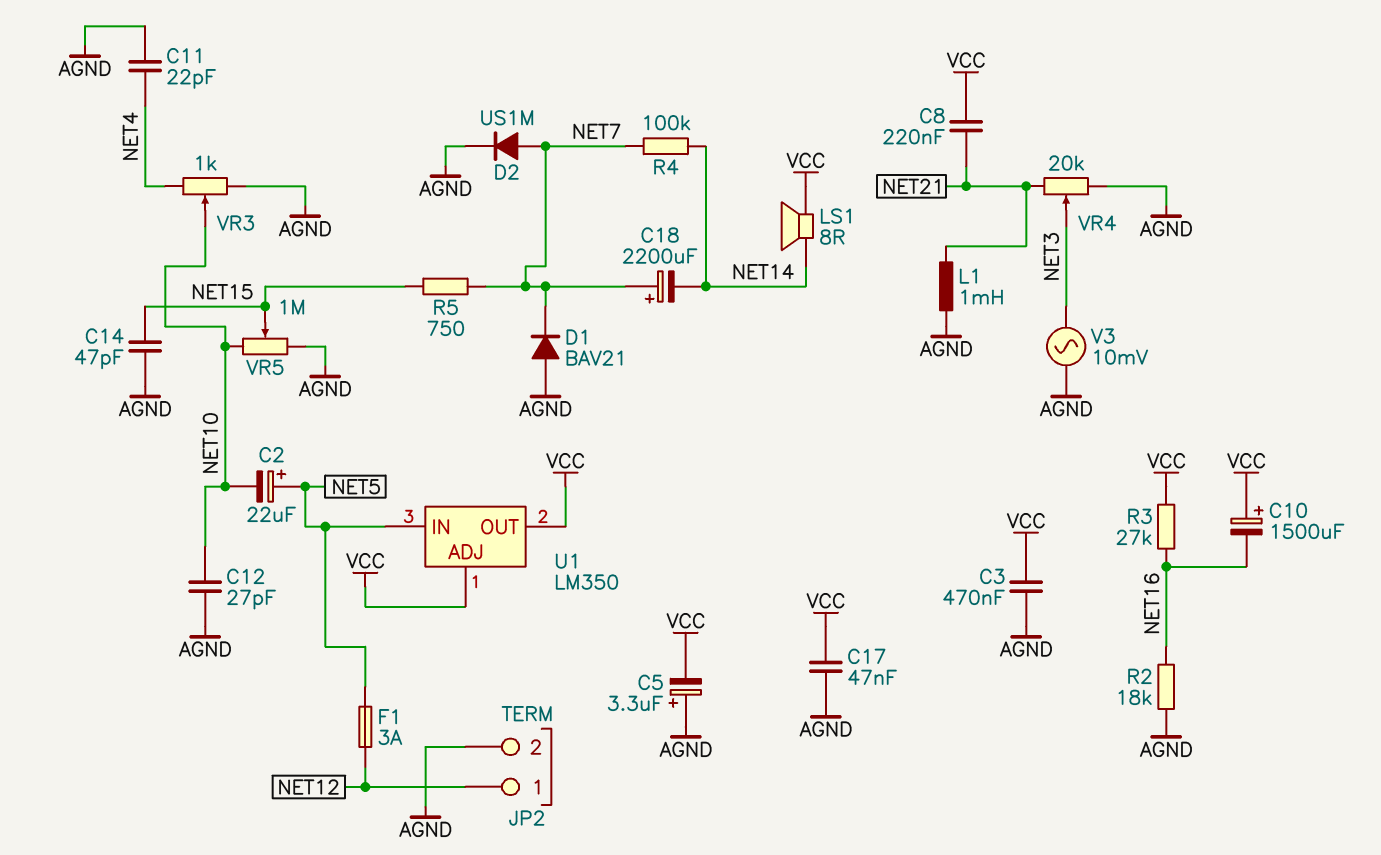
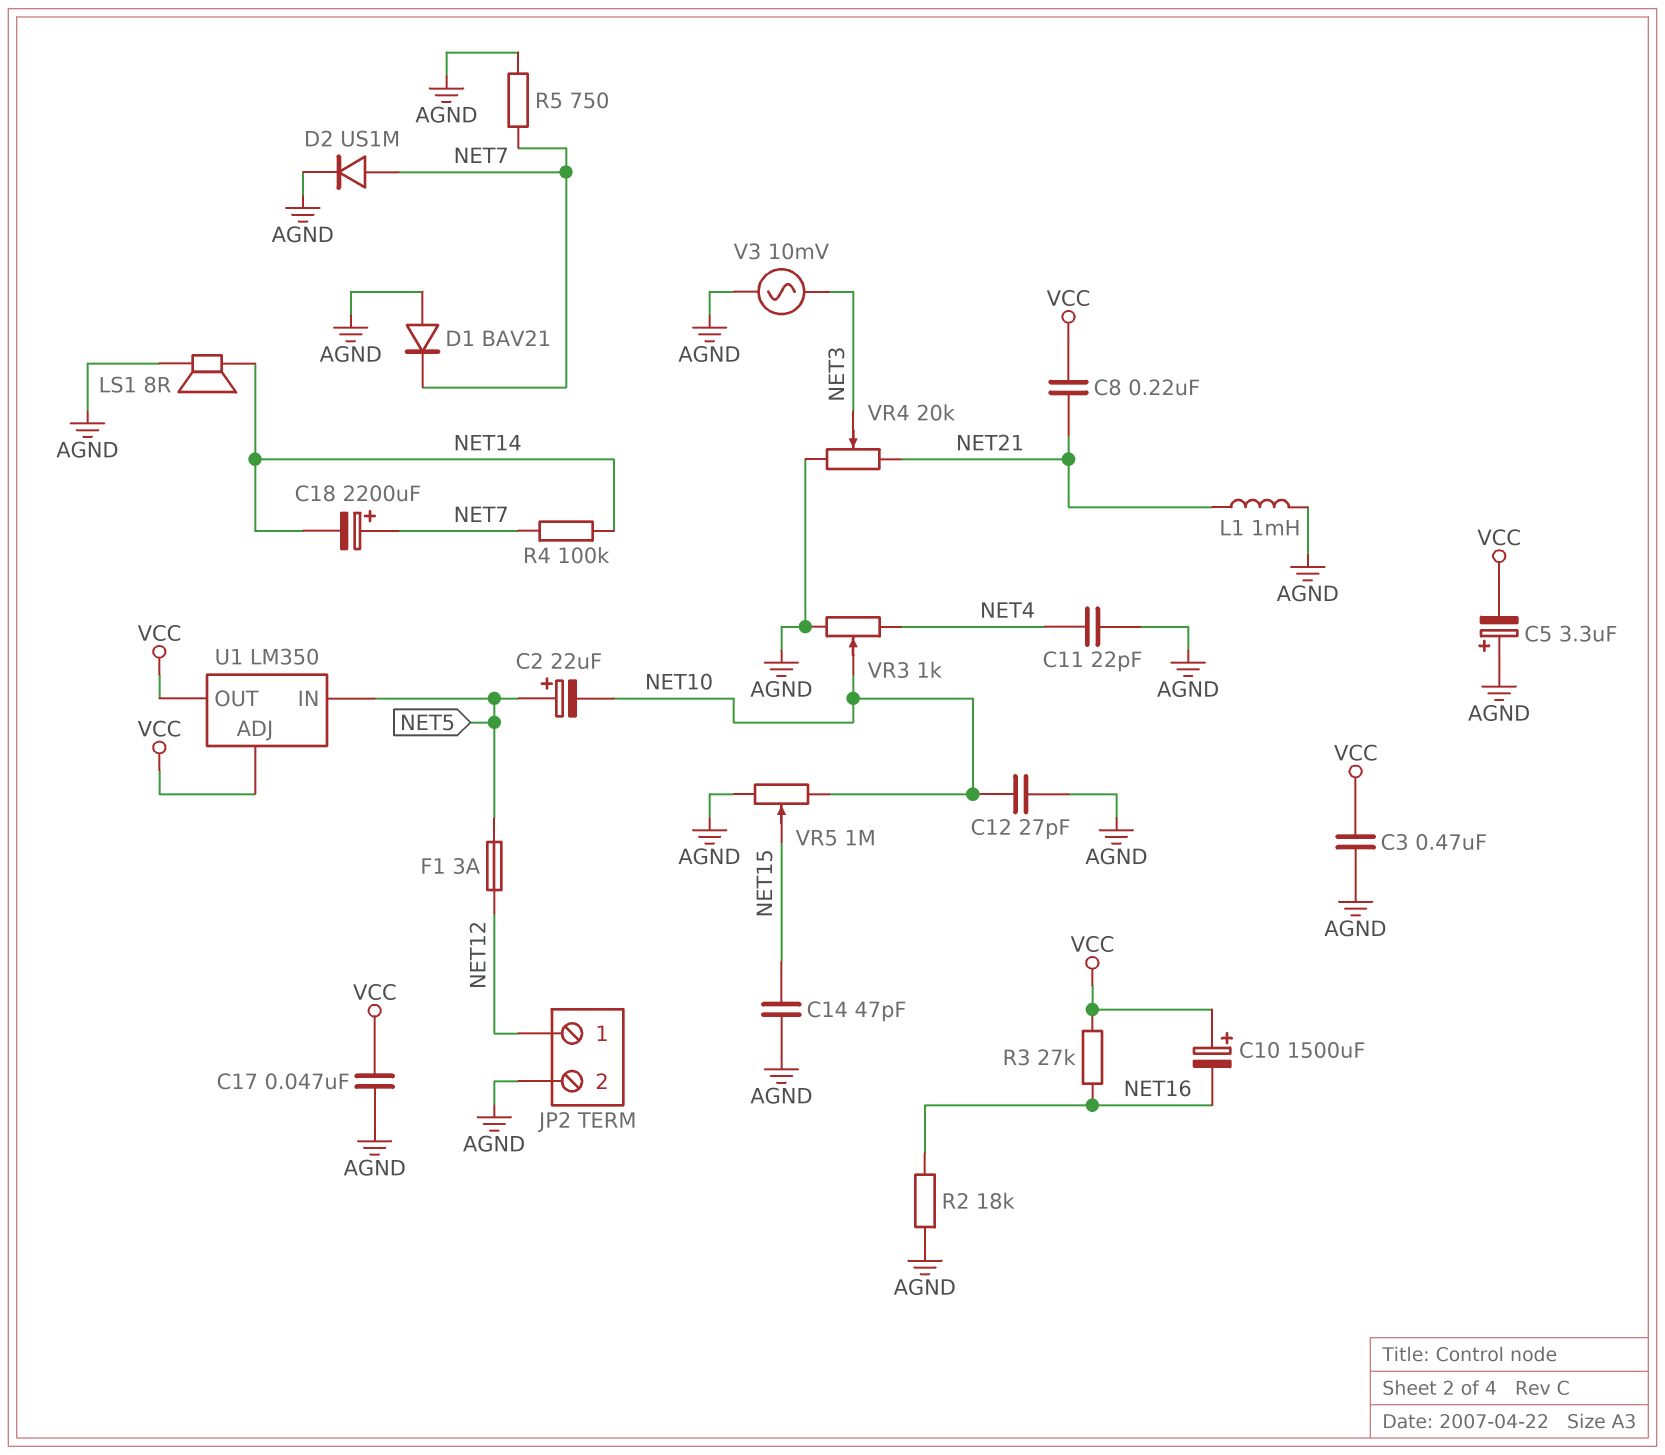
LS1: speaker 8R (NET14, VCC) -> speaker 8R (AGND, NET14)
R5: 750 (NET7, NET15) -> 750 (AGND, NET7)

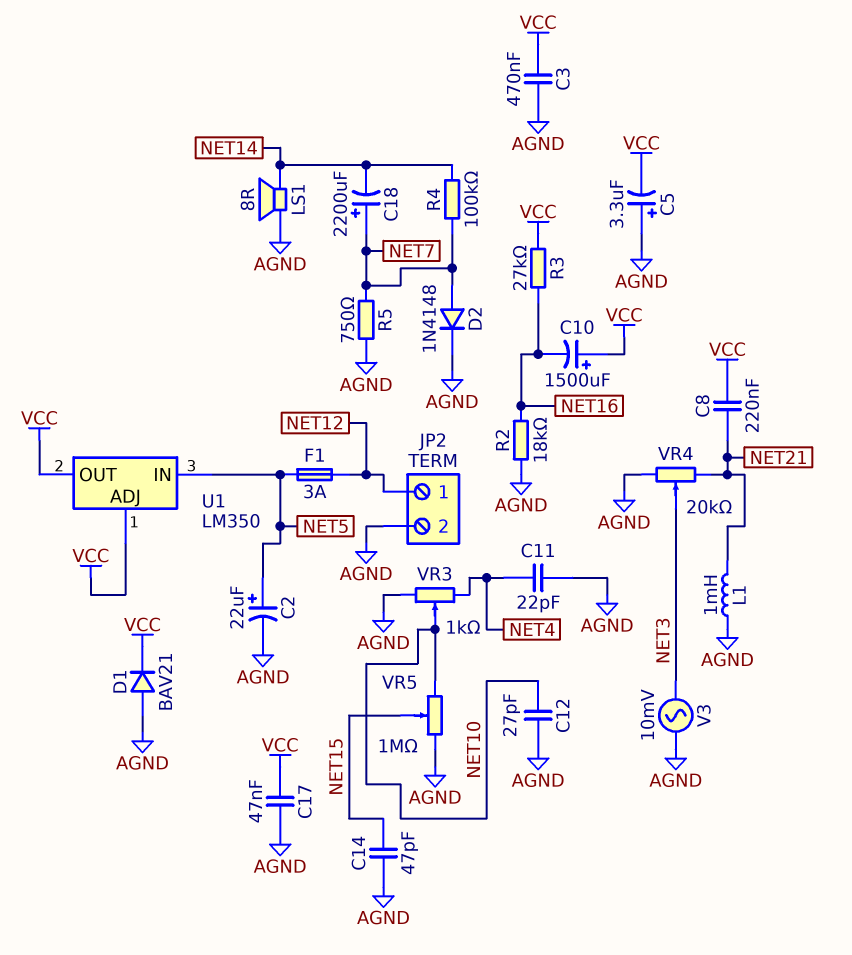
C2: 22uF (plus NET5, minus NET10) -> 22uF (plus NET5, minus AGND)
D1: diode BAV21 (A AGND, K NET7) -> diode BAV21 (A AGND, K VCC)
D2: diode US1M (A NET7, K AGND) -> diode 1N4148 (A NET7, K AGND)

